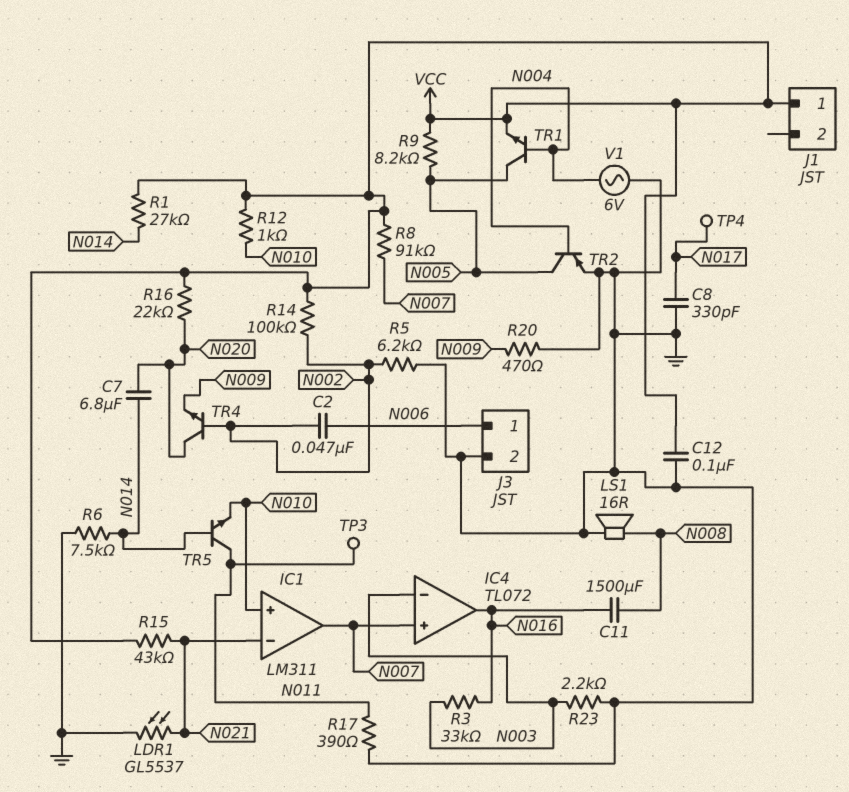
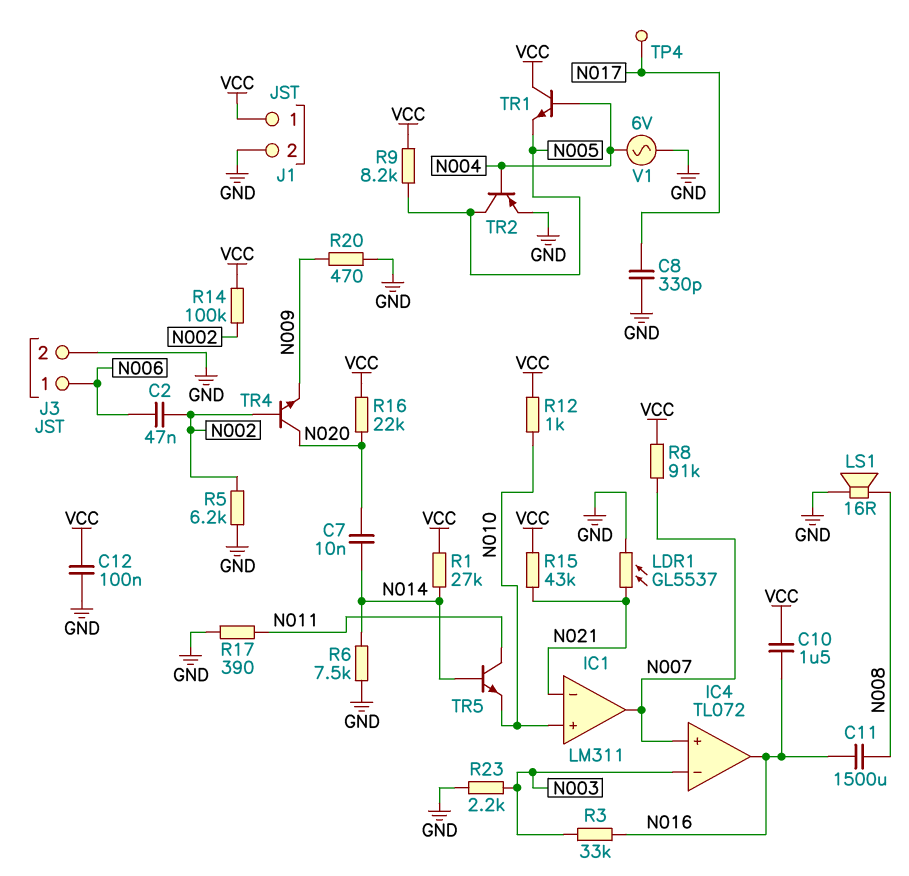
C7: 6.8uF (N014, N020) -> 10nF (N014, N020)
C10: none -> 1.5uF (N016, VCC)
J1 pin 2: none -> GND
TP3: test point (N011) -> none
TR1: NPN (B N004, C N005, E VCC) -> NPN (B N004, C VCC, E N005)

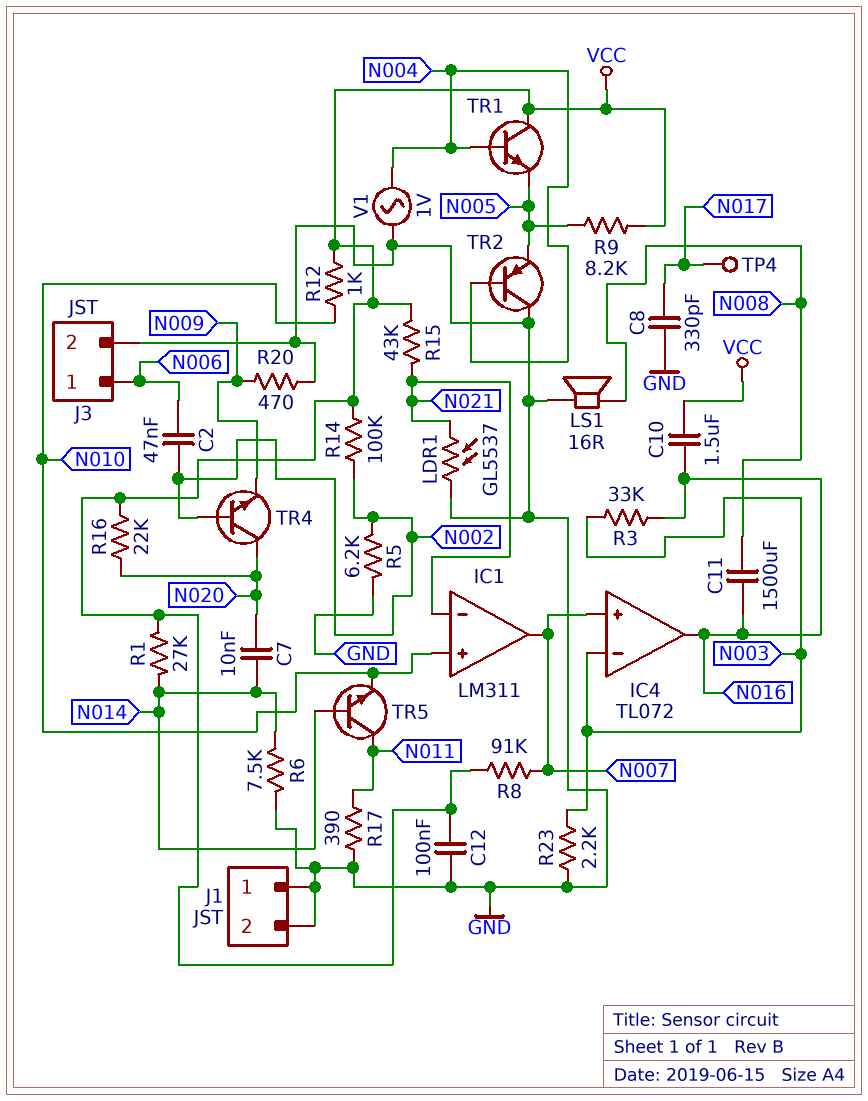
J1 pin 1: VCC -> GND
TR2: PNP (B N004, C N005, E GND) -> PNP (B N004, C GND, E N005)
V1: AC 6V (GND, N004) -> AC 1V (GND, N004)

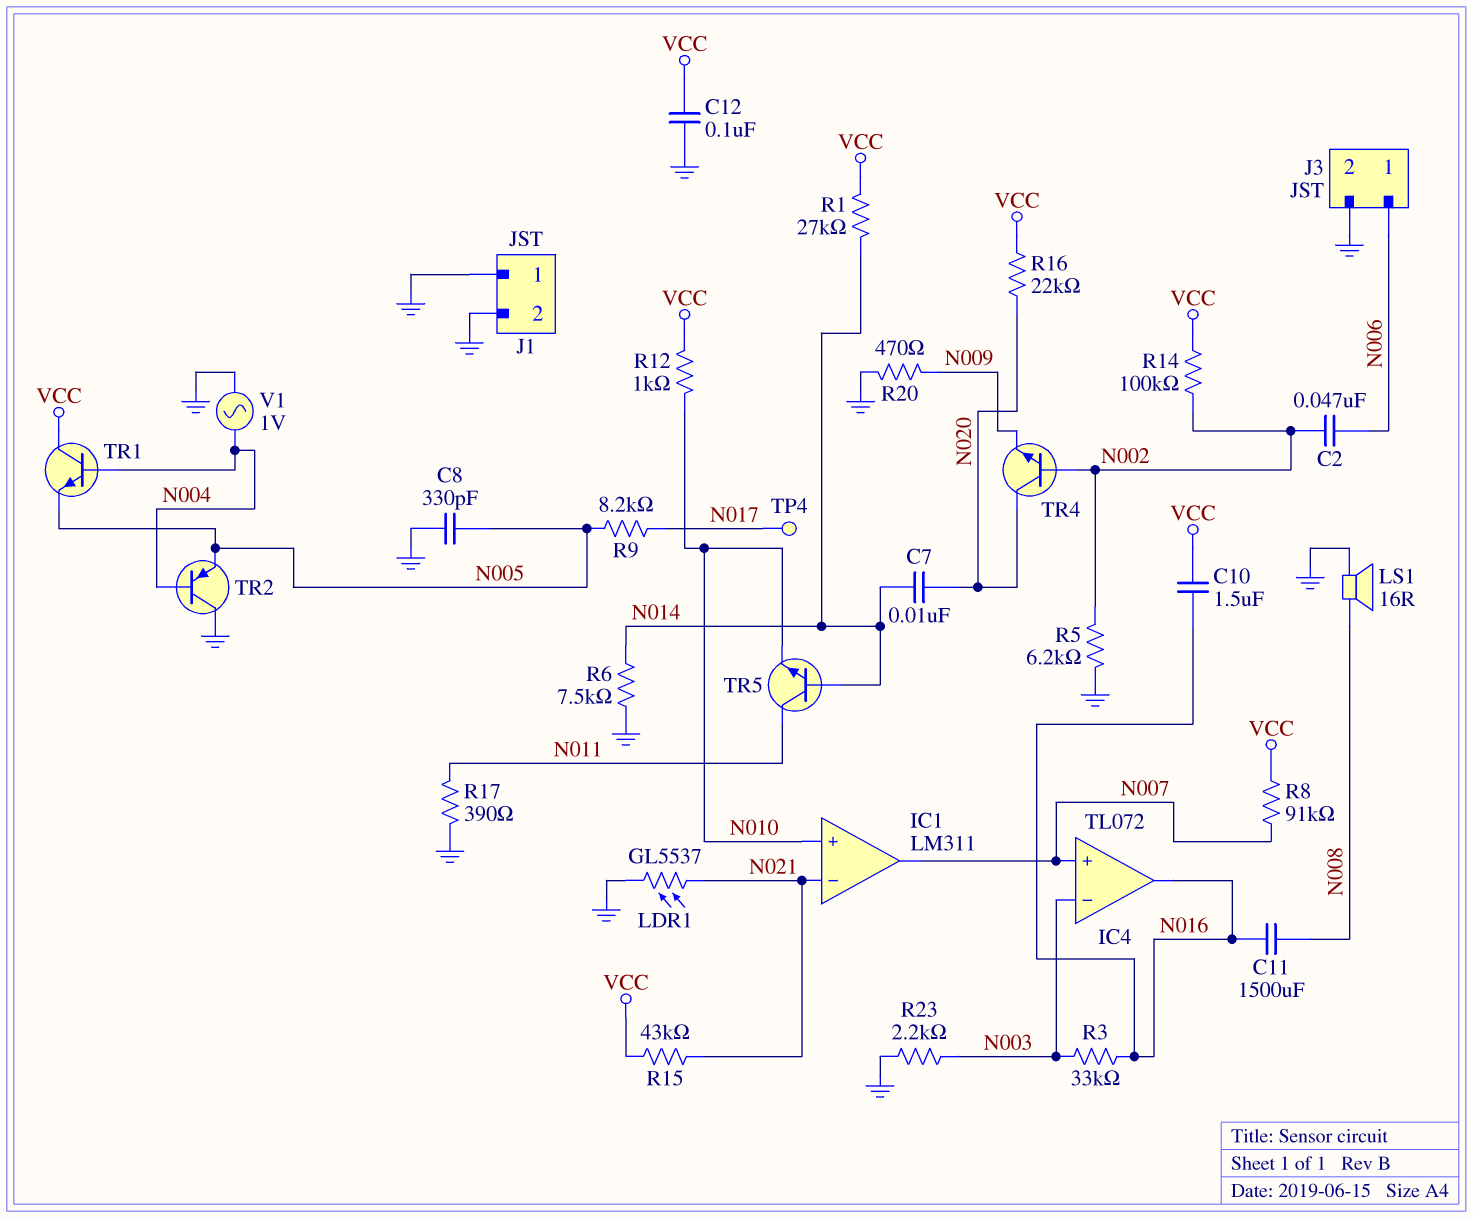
C8: 330pF (GND, N017) -> 330pF (GND, N005)
R9: 8.2k (N005, VCC) -> 8.2k (N005, N017)

